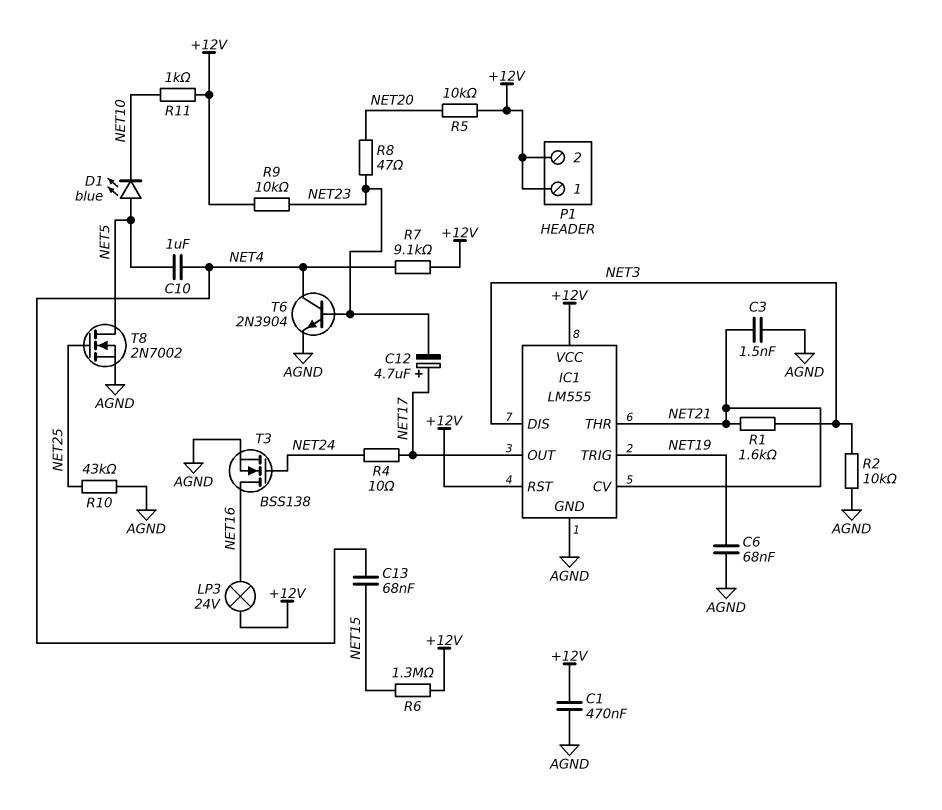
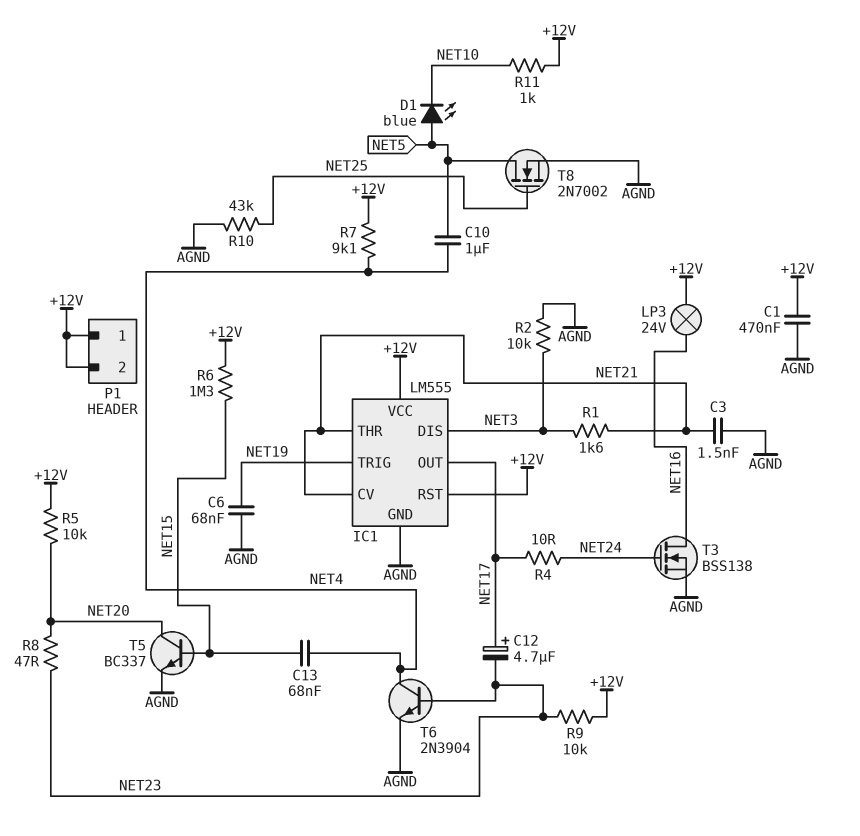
T5: none -> NPN BC337 (B NET15, C NET20, E AGND)

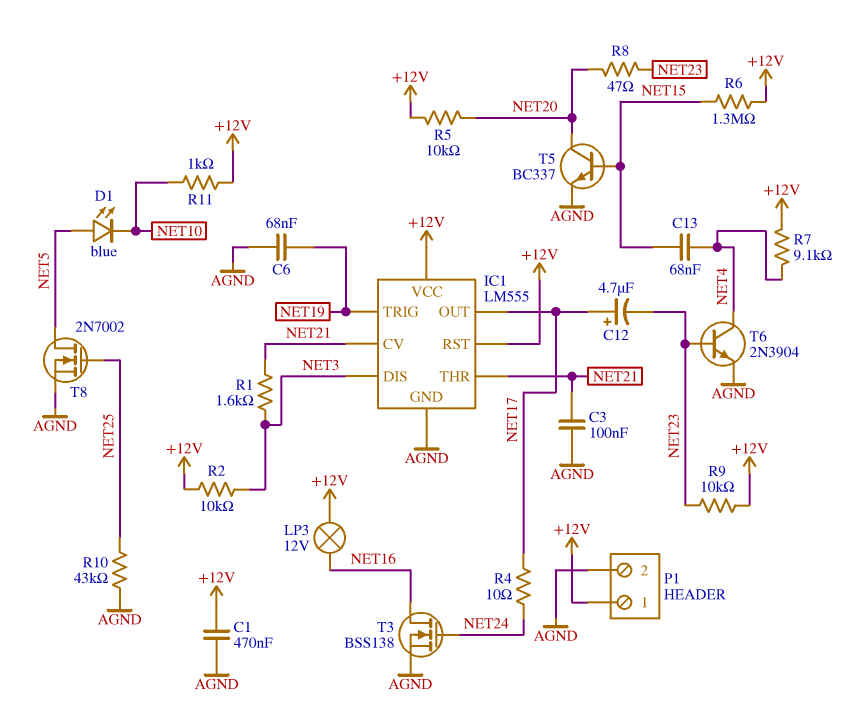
C3: 1.5nF (AGND, NET21) -> 100nF (AGND, NET21)
C10: 1uF (NET4, NET5) -> none
LP3: lamp 24V (+12V, NET16) -> lamp 12V (+12V, NET16)
P1 pin 2: +12V -> AGND
R2: 10k (AGND, NET3) -> 10k (+12V, NET3)

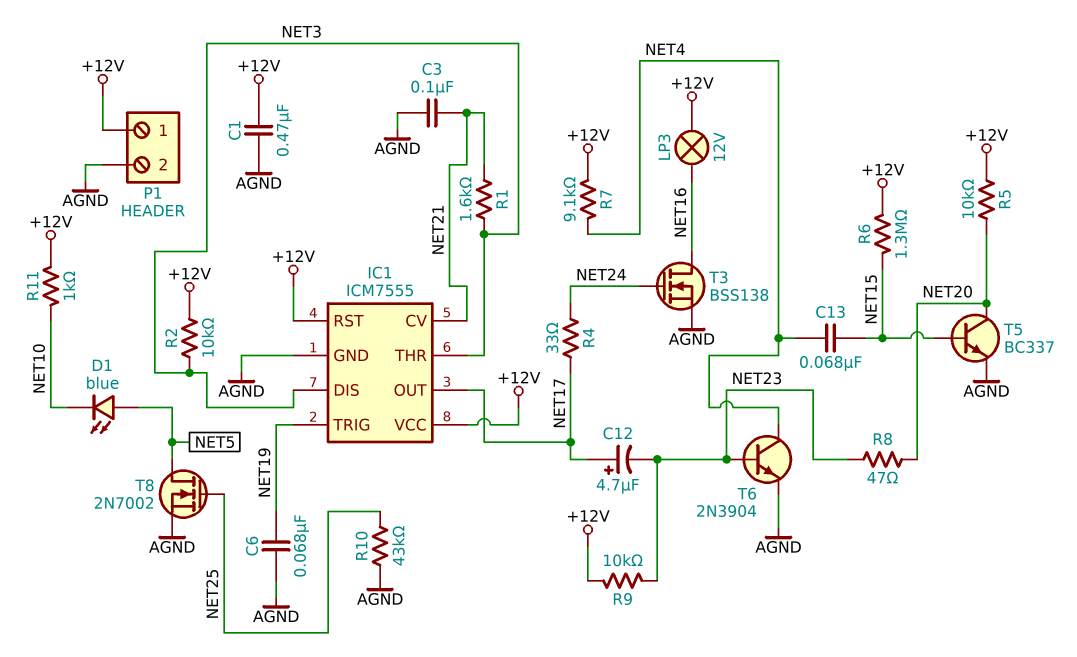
IC1: LM555 -> ICM7555
IC1 pin THR: NET21 -> NET3
R4: 10 (NET17, NET24) -> 33 (NET17, NET24)

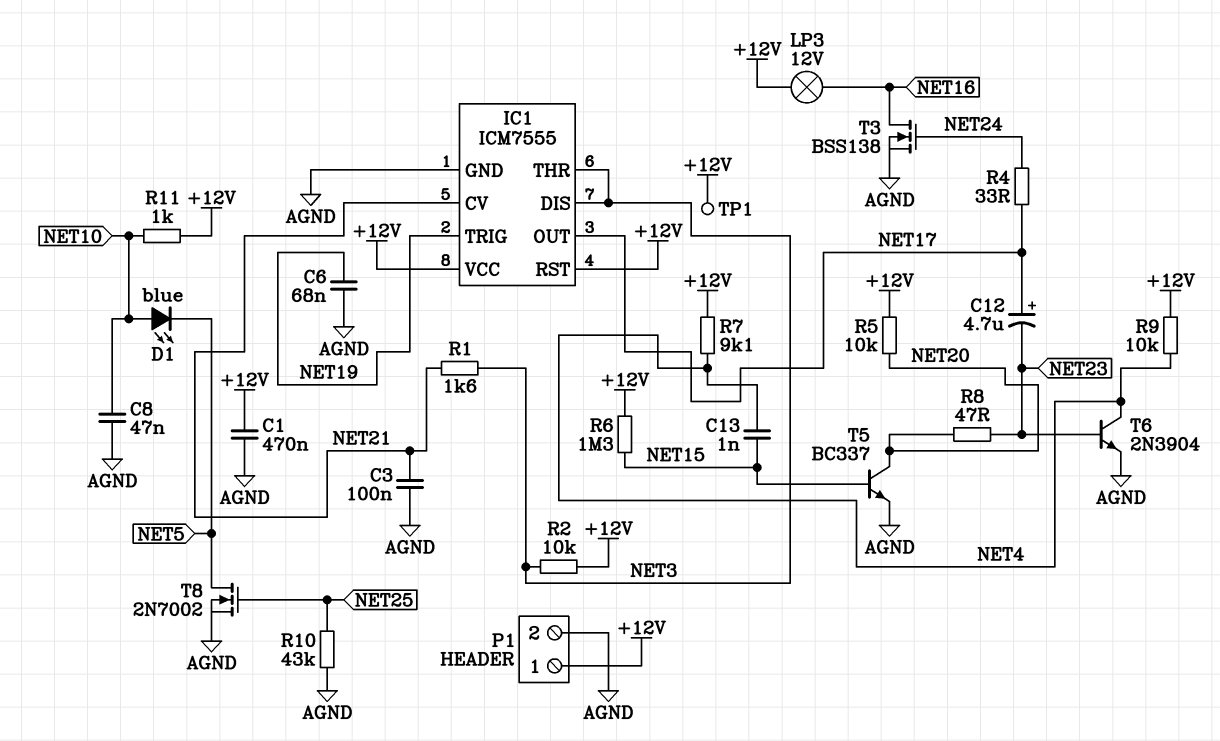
C8: none -> 47nF (AGND, NET10)
C13: 68nF (NET4, NET15) -> 1nF (NET4, NET15)
D1: LED blue (A NET5, K NET10) -> LED blue (A NET10, K NET5)
R9: 10k (+12V, NET23) -> 10k (+12V, NET4)
TP1: none -> test point (+12V)

